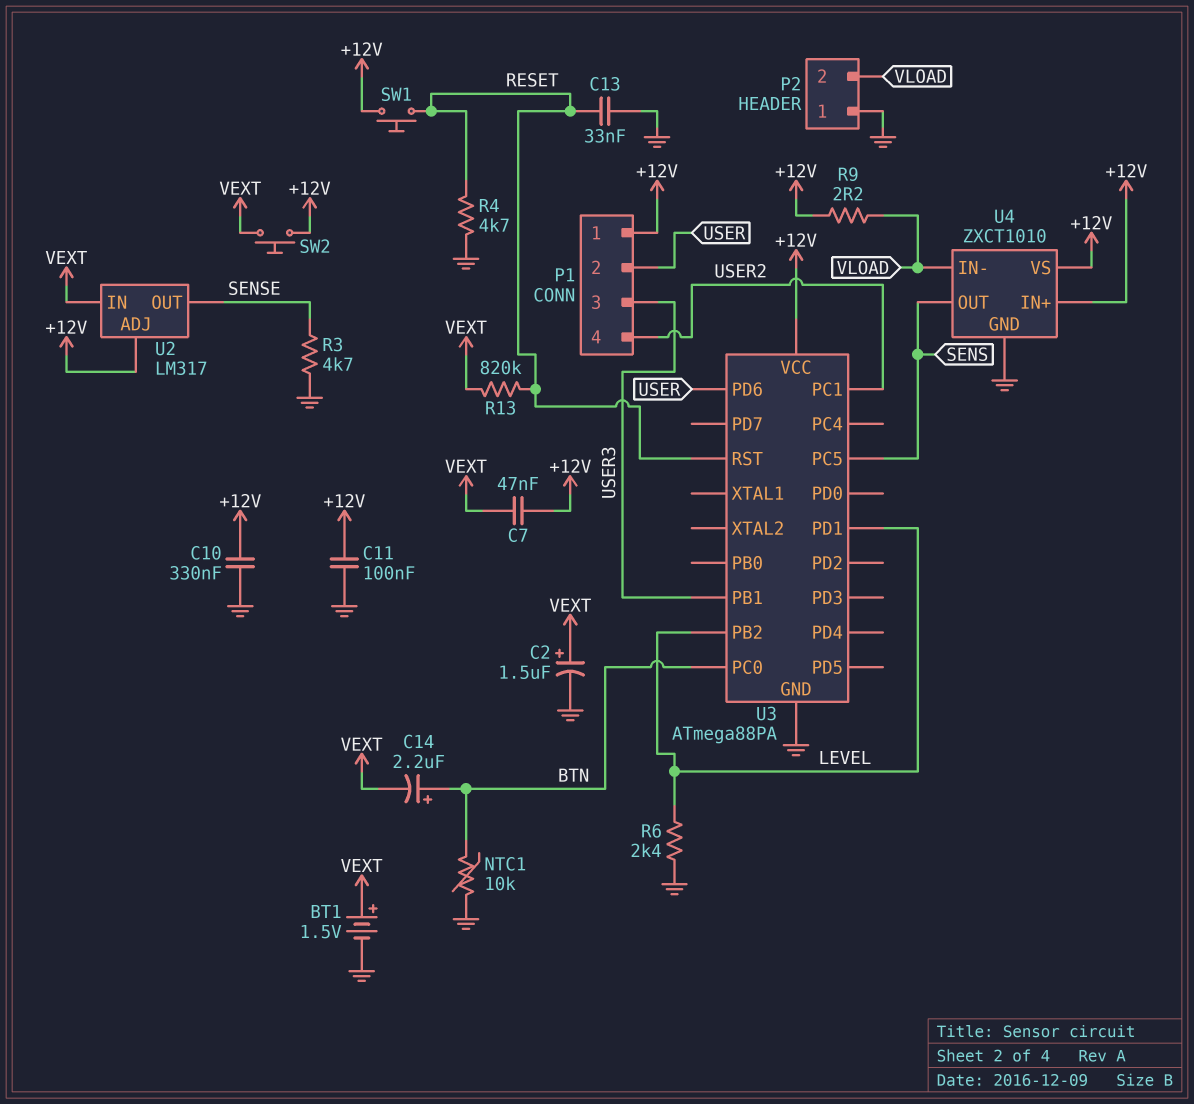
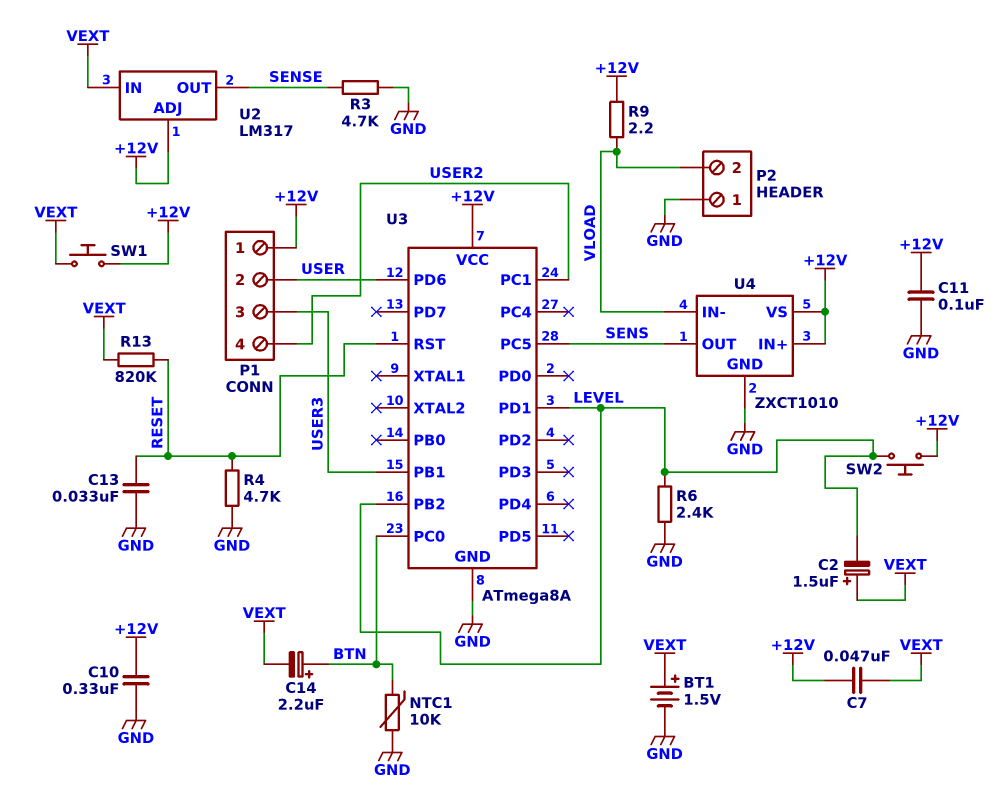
C2: 1.5uF (plus VEXT, minus GND) -> 1.5uF (plus VEXT, minus LEVEL)
SW1: button (+12V, RESET) -> button (+12V, VEXT)
SW2: button (+12V, VEXT) -> button (+12V, LEVEL)
U3: ATmega88PA -> ATmega8A

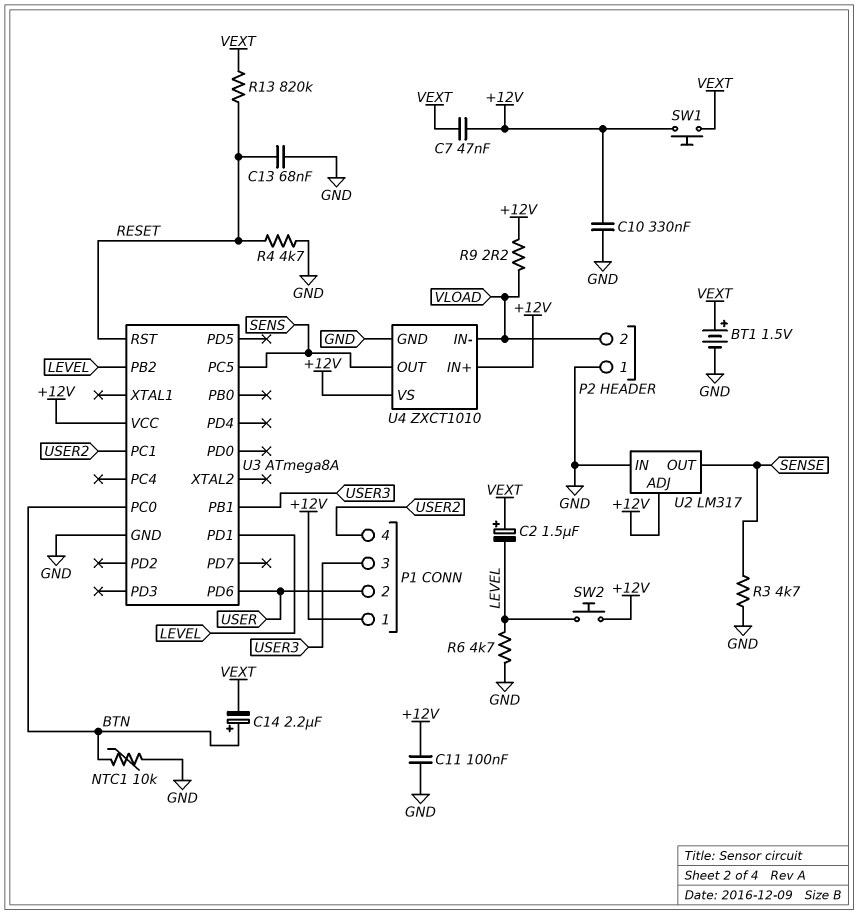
C13: 33nF (GND, RESET) -> 68nF (GND, RESET)
R6: 2.4k (GND, LEVEL) -> 4.7k (GND, LEVEL)
U2 pin IN: VEXT -> GND

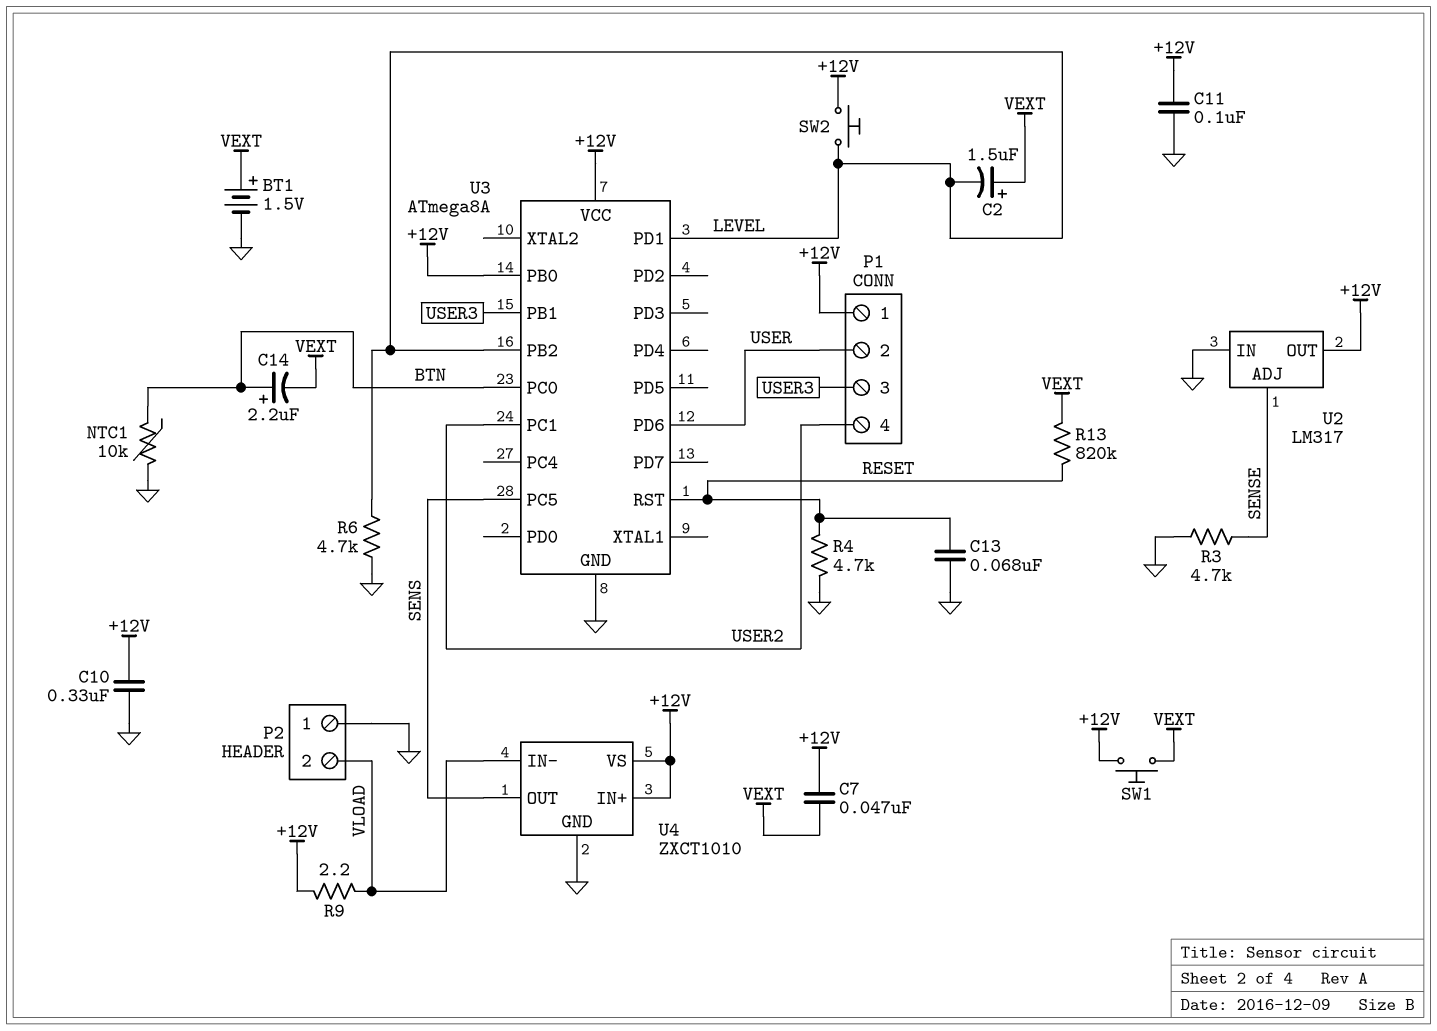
U2 pin ADJ: +12V -> SENSE
U2 pin OUT: SENSE -> +12V
U3 pin PB0: none -> +12V

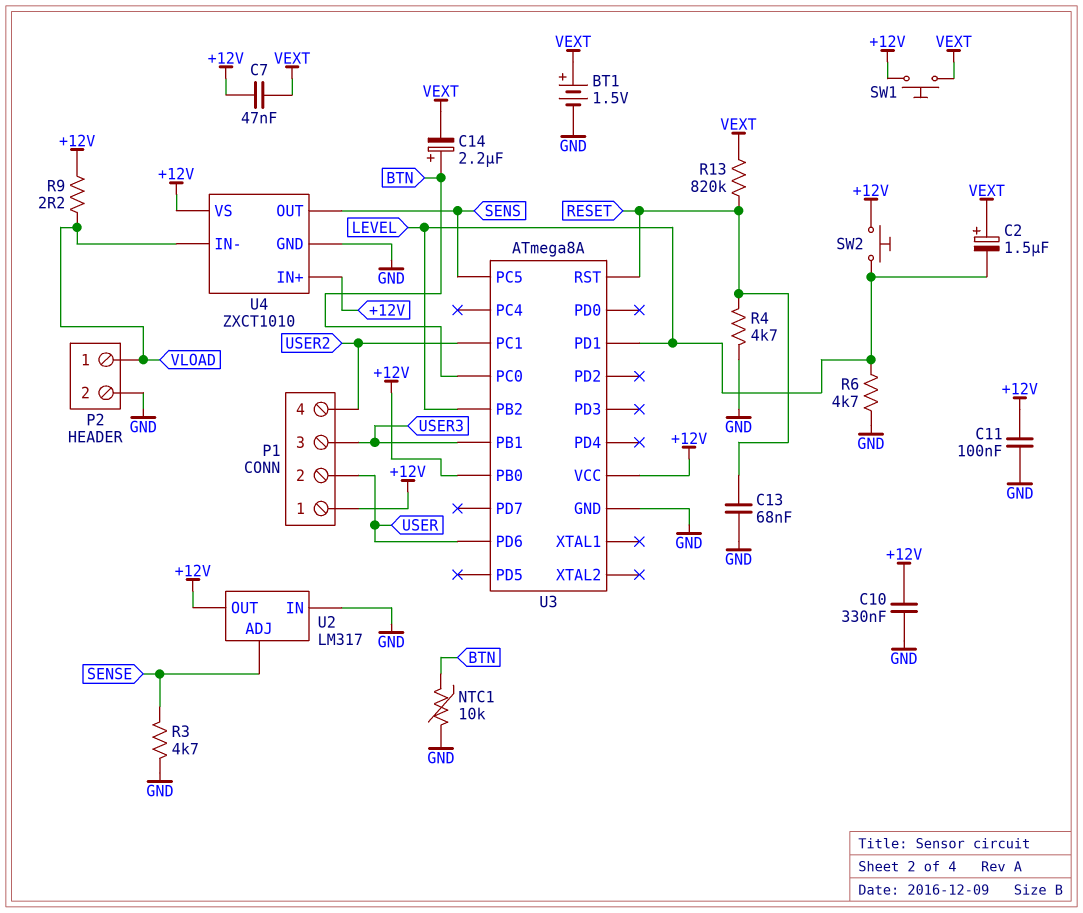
P2 pin 1: GND -> VLOAD
P2 pin 2: VLOAD -> GND

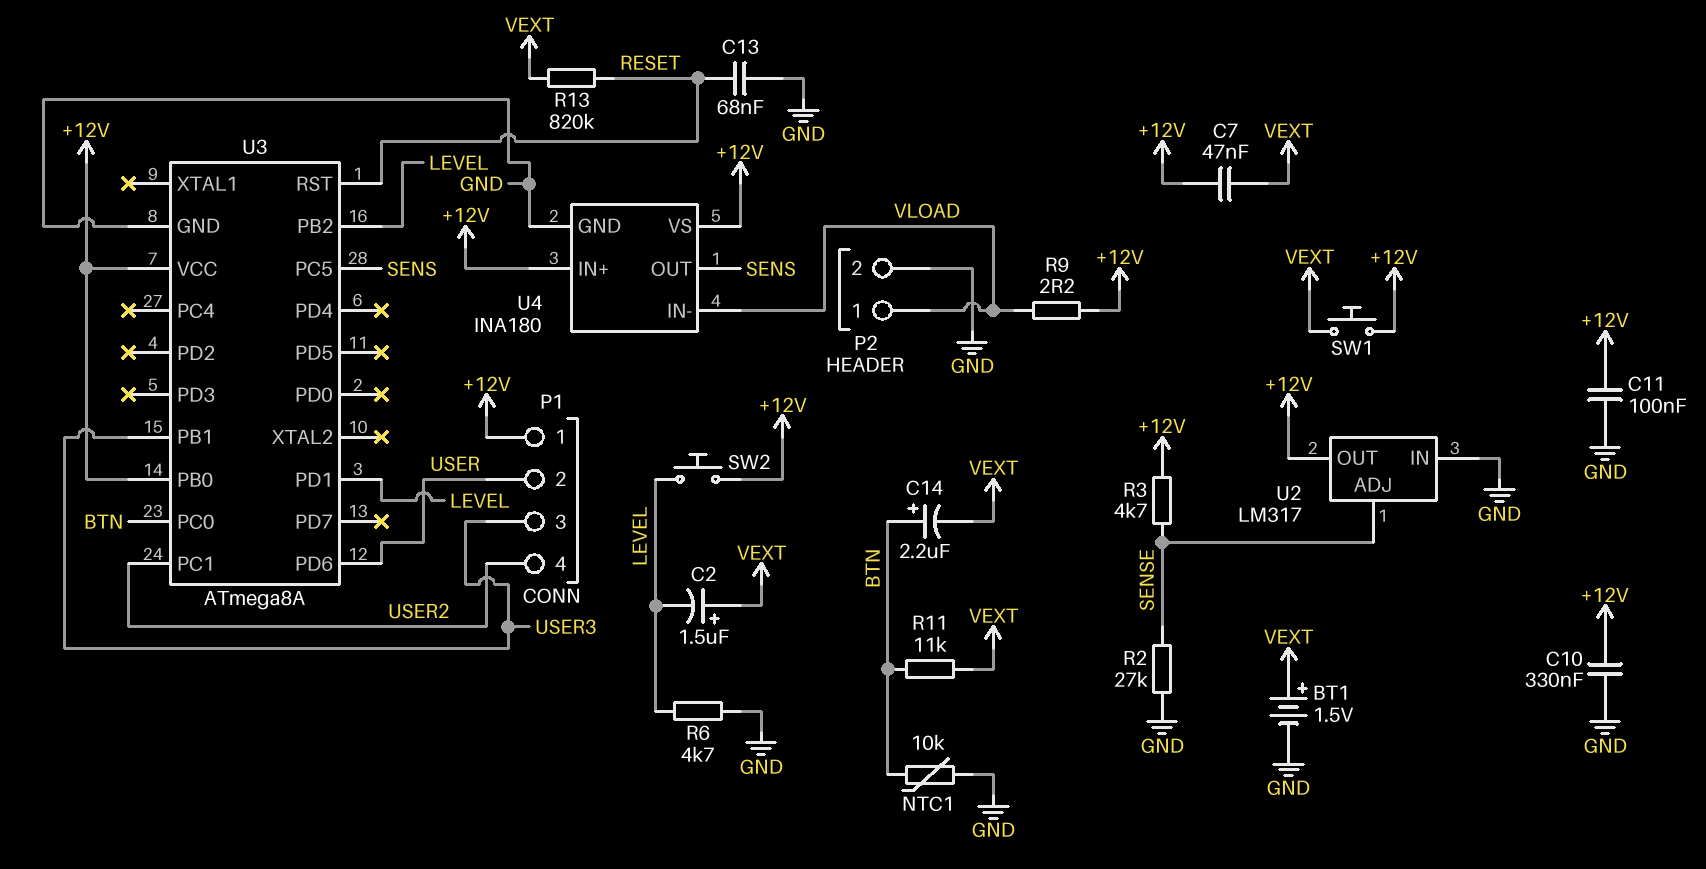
R2: none -> 27k (GND, SENSE)
R3: 4.7k (GND, SENSE) -> 4.7k (+12V, SENSE)
R4: 4.7k (GND, RESET) -> none
R11: none -> 11k (BTN, VEXT)
U4: ZXCT1010 -> INA180

